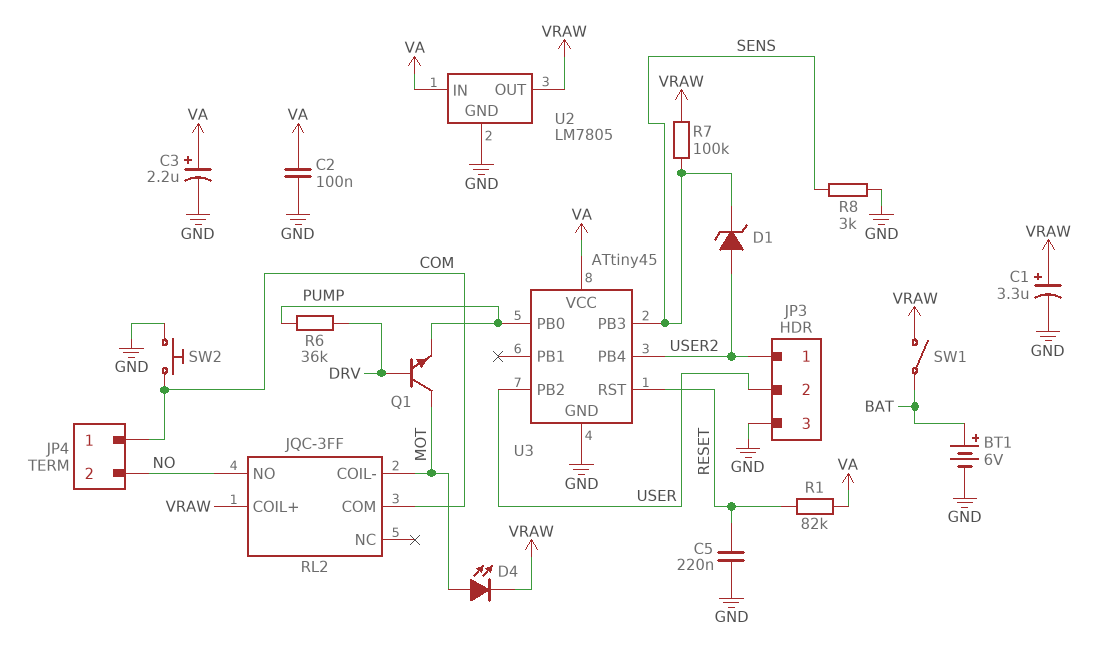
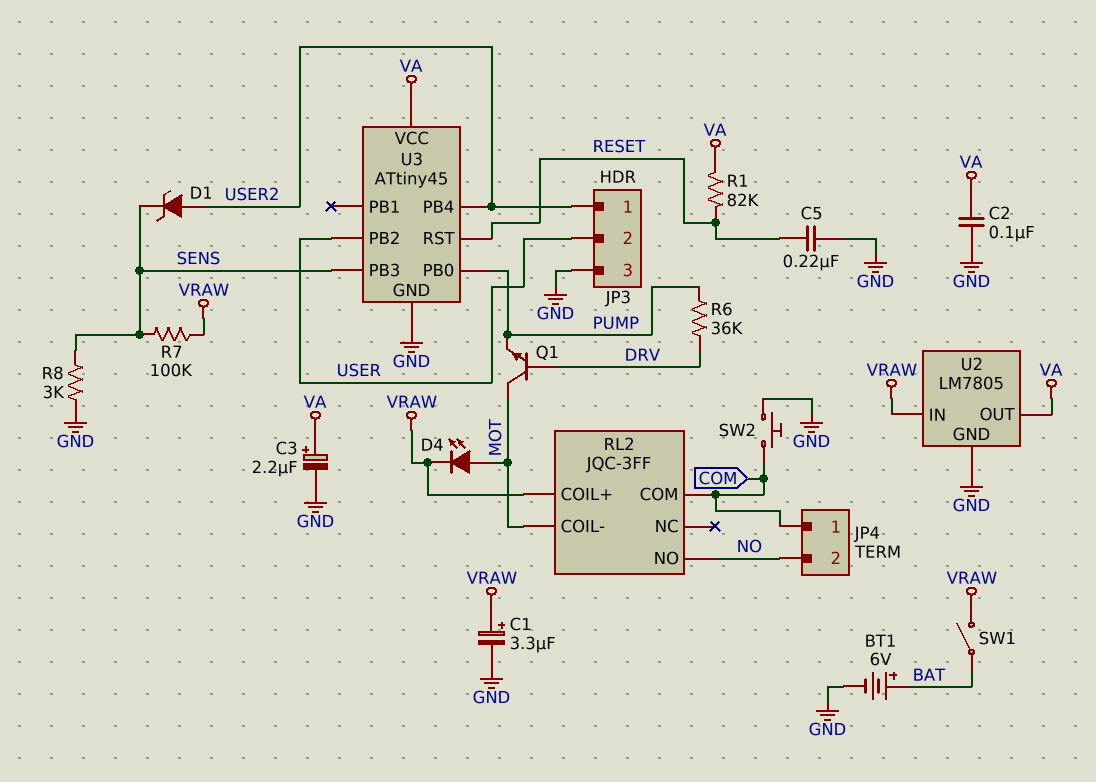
U2 pin IN: VA -> VRAW
U2 pin OUT: VRAW -> VA

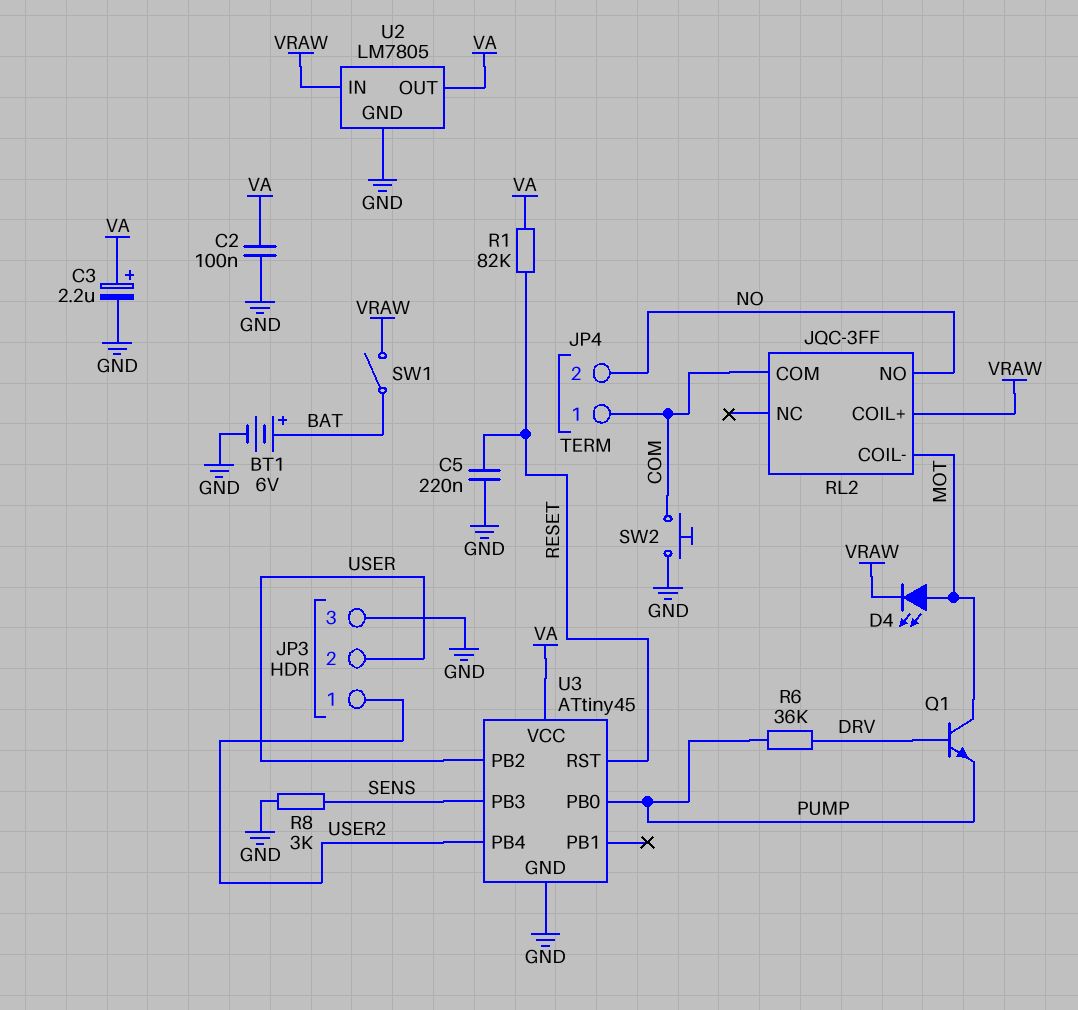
C1: 3.3uF (plus VRAW, minus GND) -> none
D1: zener (A USER2, K SENS) -> none
R7: 100k (SENS, VRAW) -> none

